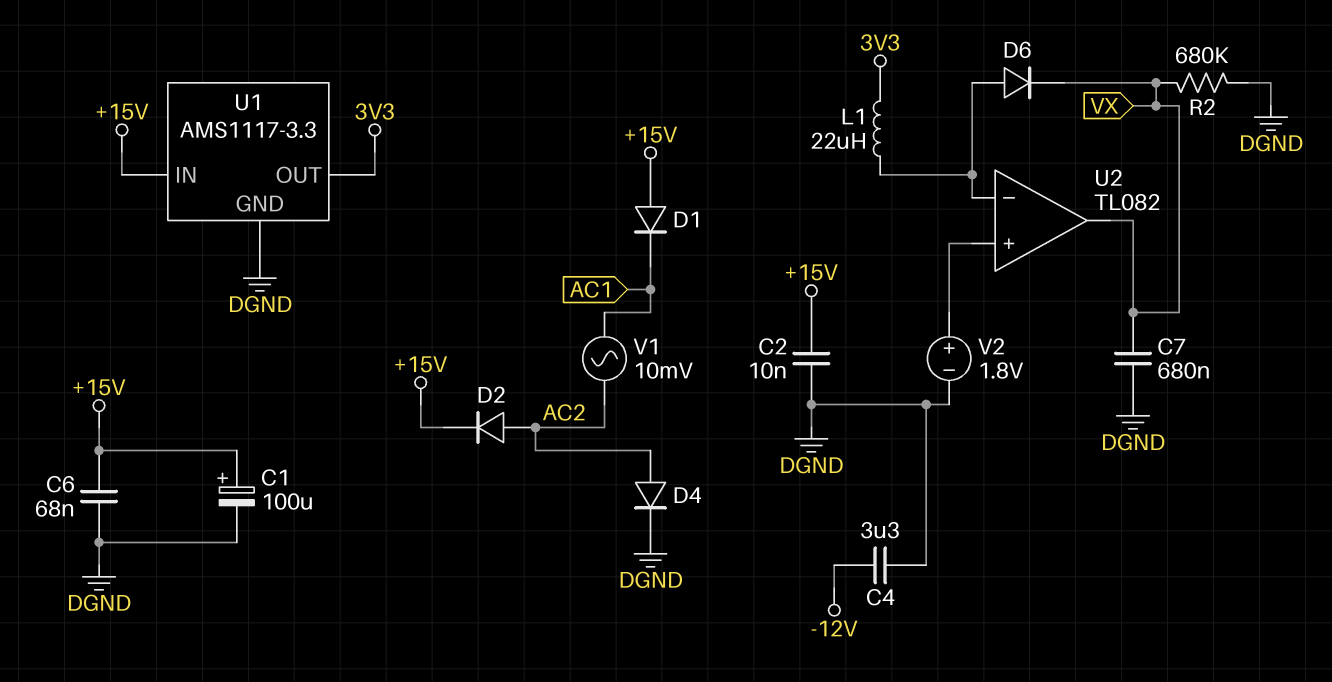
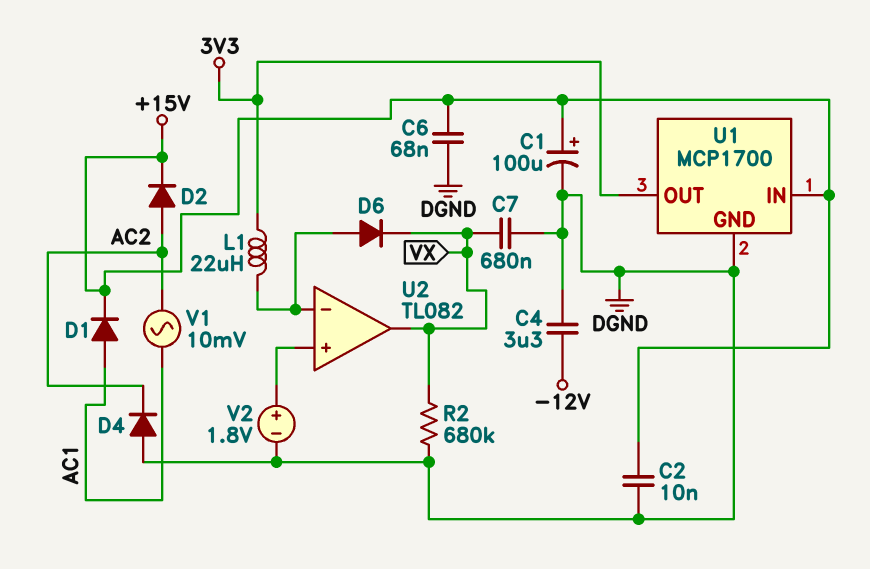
D1: diode (A +15V, K AC1) -> diode (A AC1, K +15V)
D4: diode (A AC2, K DGND) -> diode (A DGND, K AC2)
U1: AMS1117-3.3 -> MCP1700

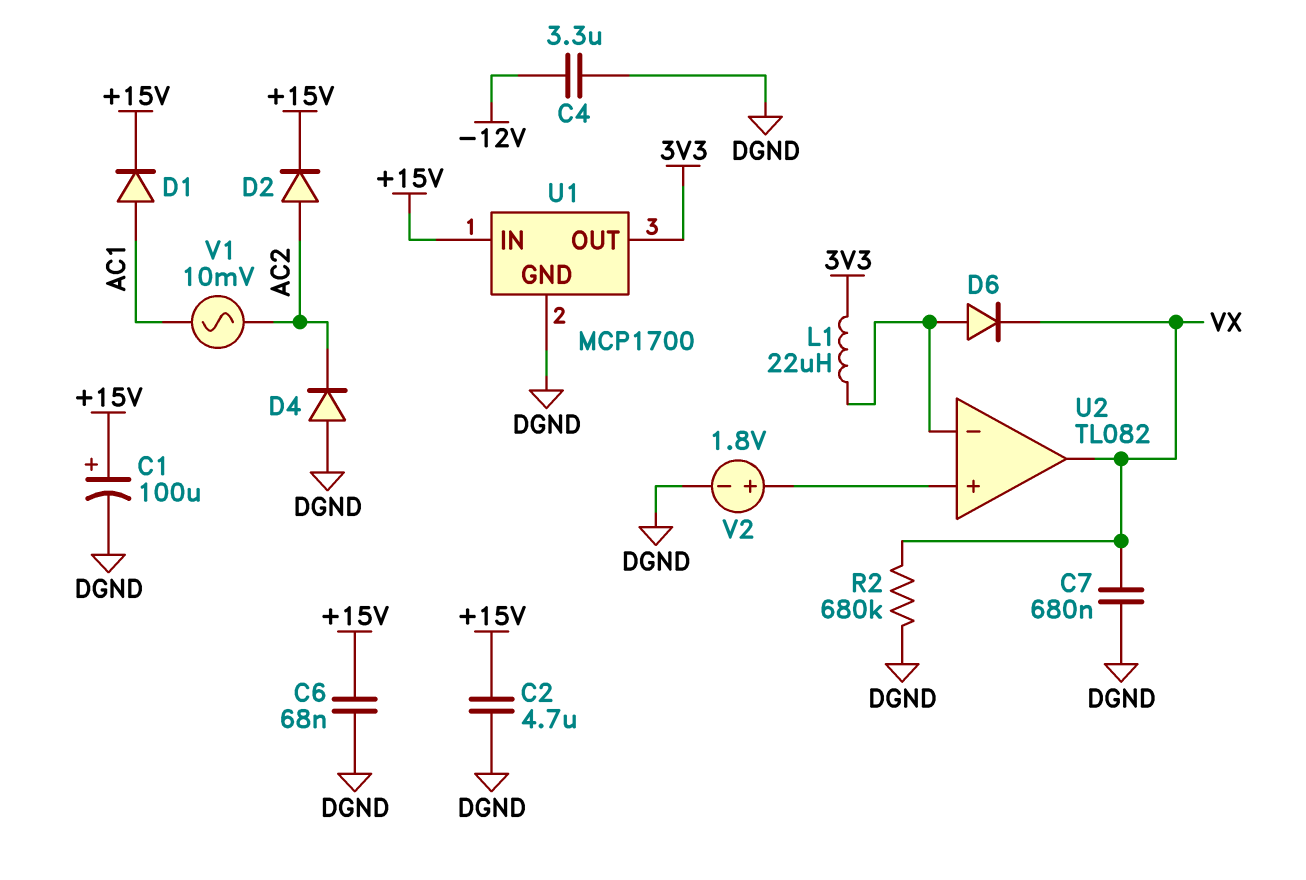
C2: 10nF (+15V, DGND) -> 4.7uF (+15V, DGND)

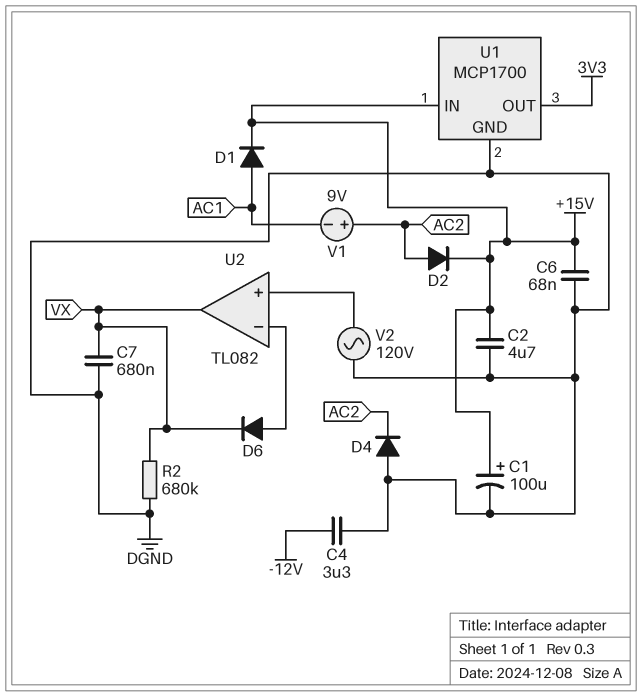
L1: 22uH (3V3, U2/in-) -> none
V1: AC 10mV (AC1, AC2) -> 9V (plus AC2, minus AC1)
V2: 1.8V (plus U2/in+, minus DGND) -> AC 120V (DGND, U2/in+)

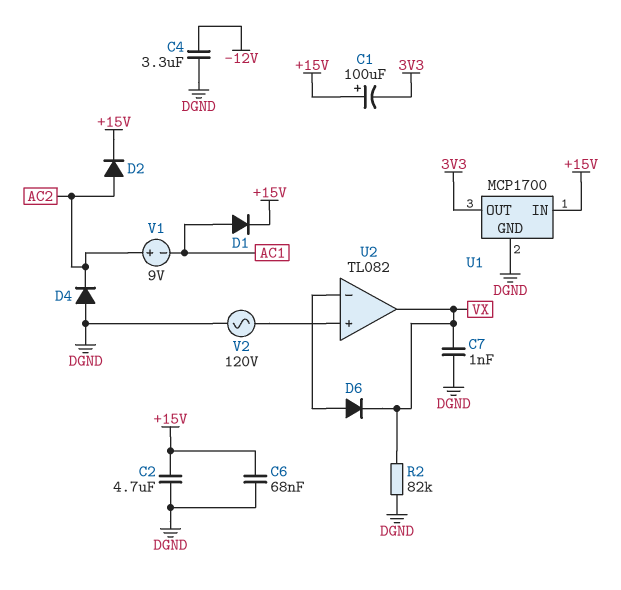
C1: 100uF (plus +15V, minus DGND) -> 100uF (plus +15V, minus 3V3)
C7: 680nF (DGND, VX) -> 1nF (DGND, VX)
R2: 680k (DGND, VX) -> 82k (DGND, VX)

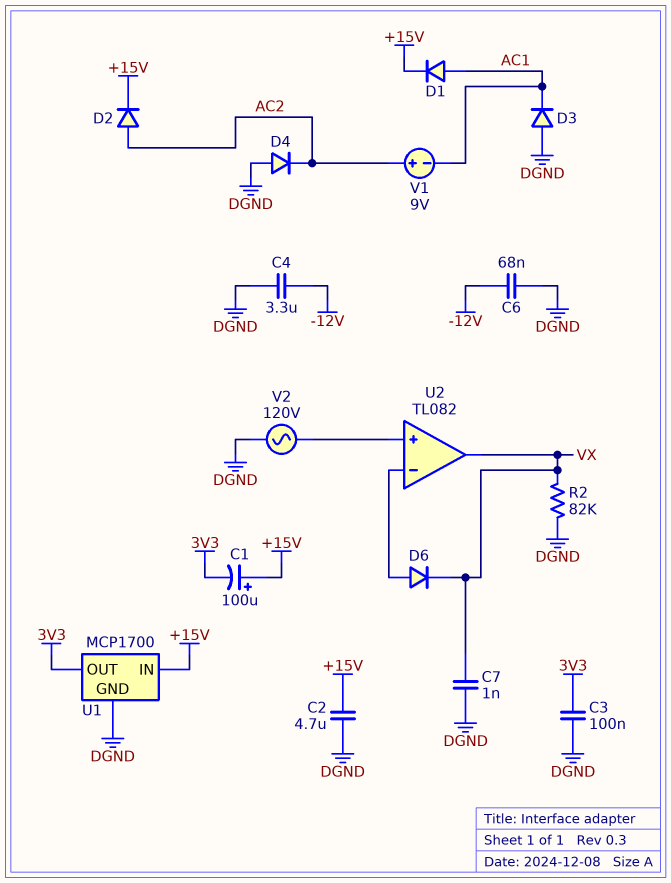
C3: none -> 100nF (3V3, DGND)
C6: 68nF (+15V, DGND) -> 68nF (-12V, DGND)
D3: none -> diode (A DGND, K AC1)

